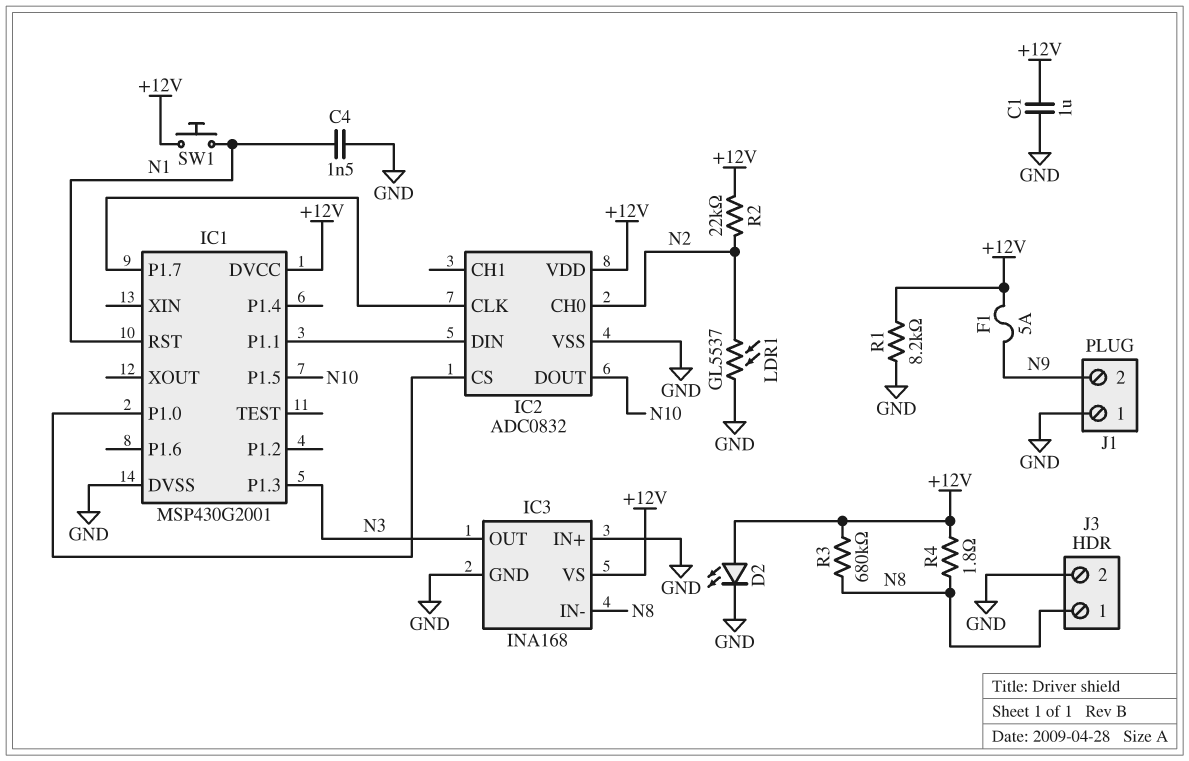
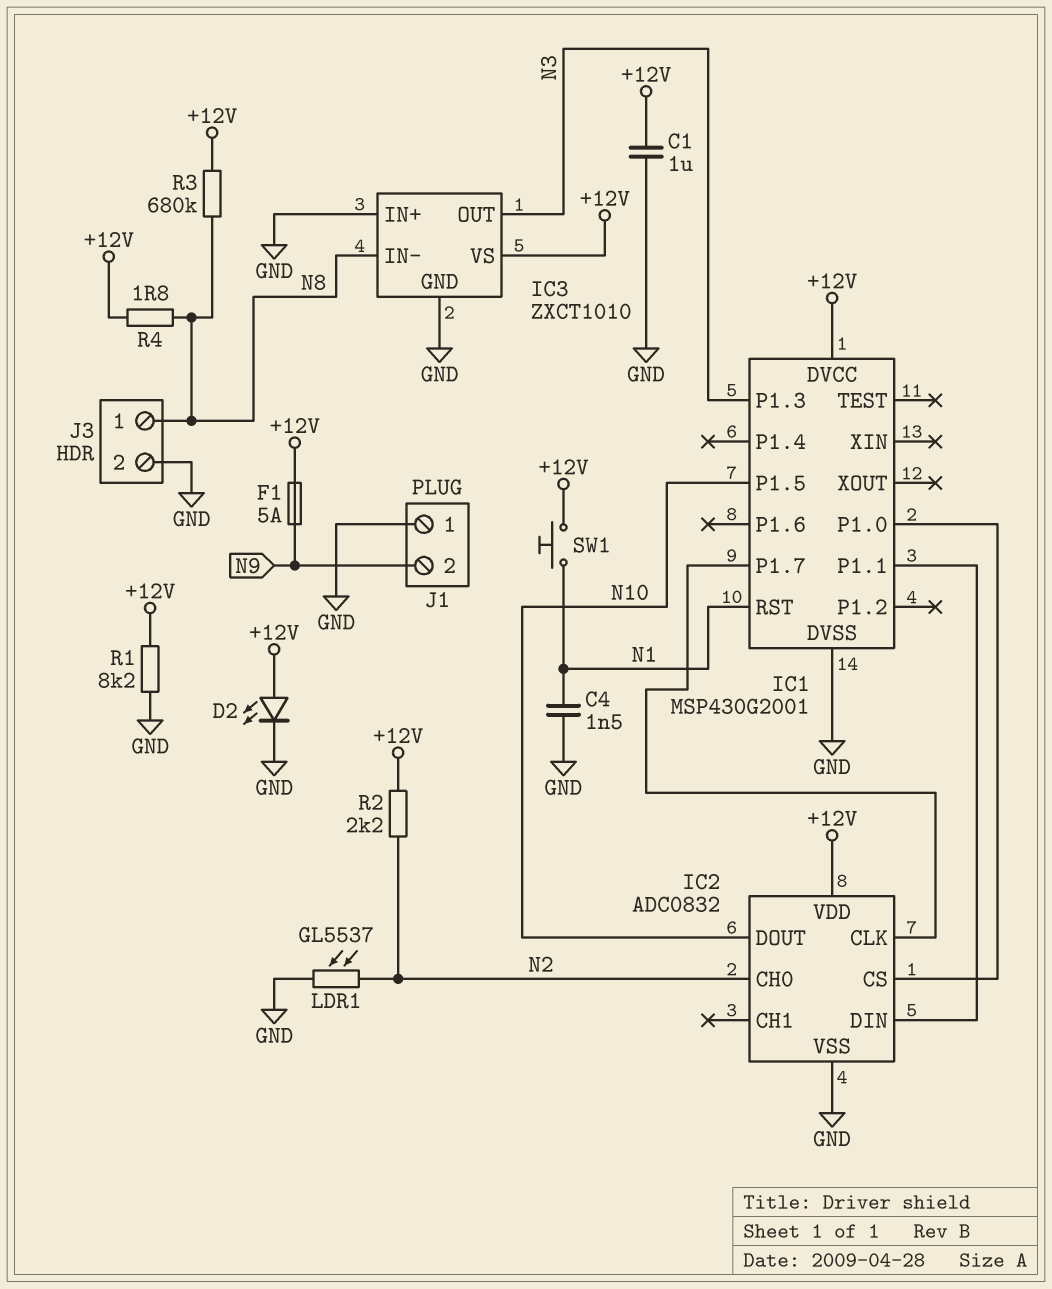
IC3: INA168 -> ZXCT1010
R2: 22k (+12V, N2) -> 2.2k (+12V, N2)

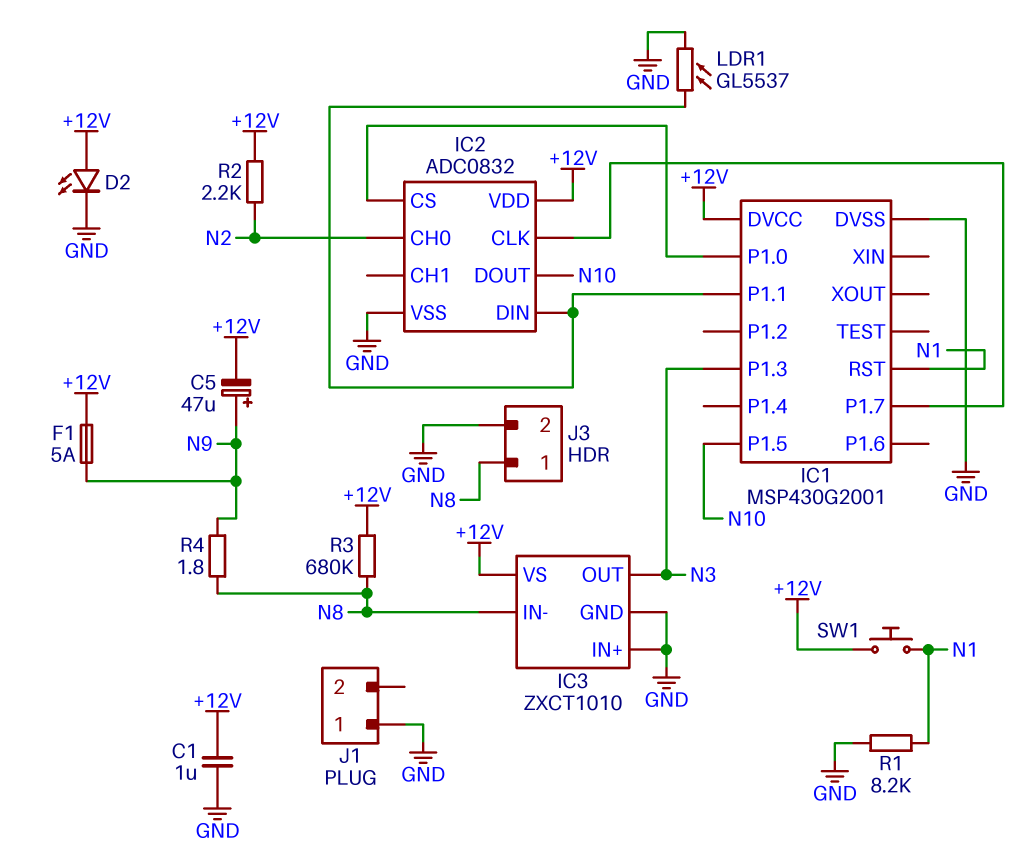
C4: 1.5nF (GND, N1) -> none
C5: none -> 47uF (plus N9, minus +12V)
J1 pin 2: N9 -> none
LDR1: GL5537 (GND, N2) -> GL5537 (GND, IC1/P1.1)
R1: 8.2k (+12V, GND) -> 8.2k (GND, N1)
R4: 1.8 (+12V, N8) -> 1.8 (N8, N9)

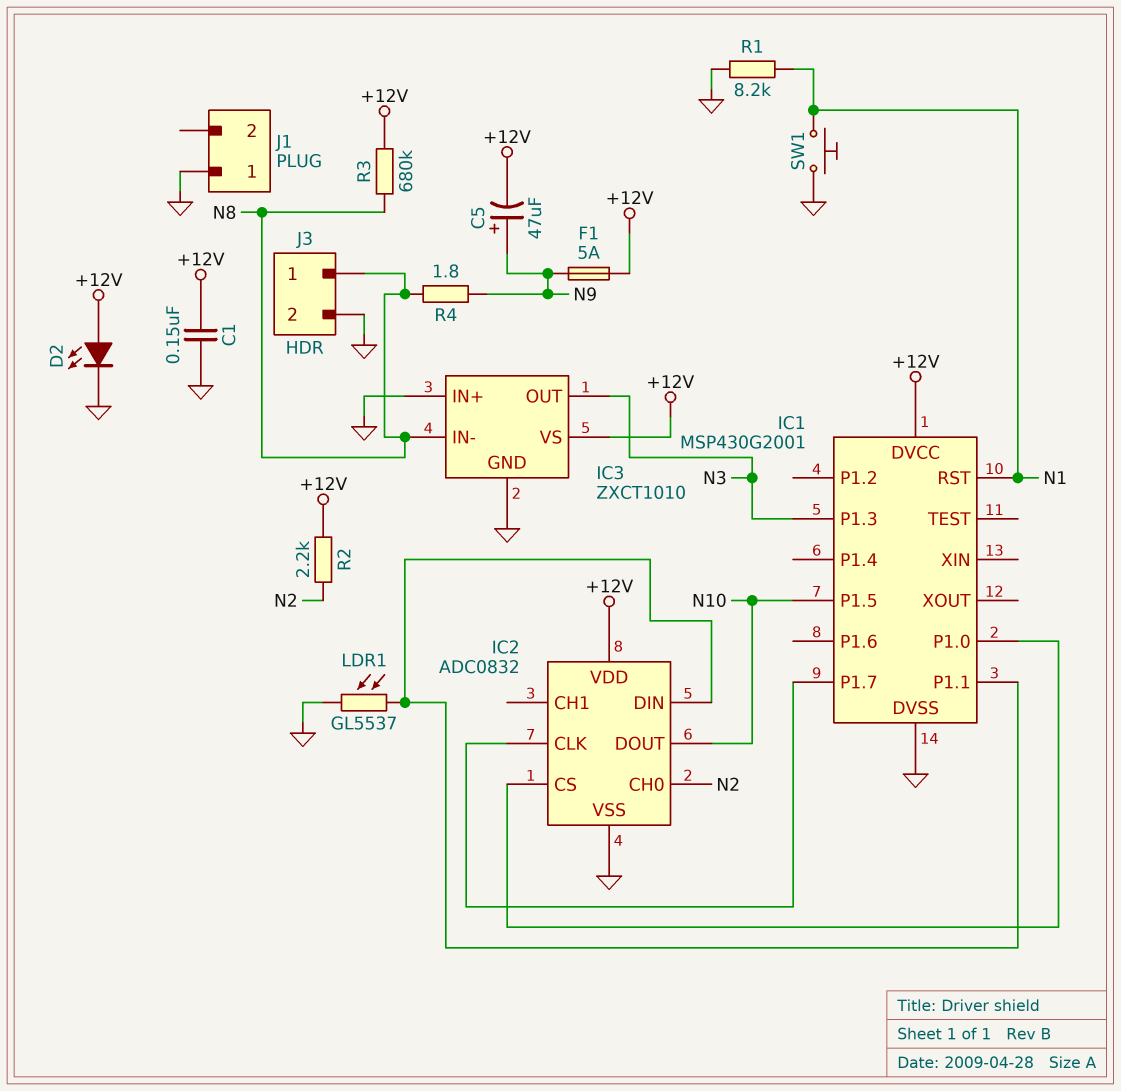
C1: 1uF (+12V, GND) -> 150nF (+12V, GND)
SW1: button (+12V, N1) -> button (GND, N1)

